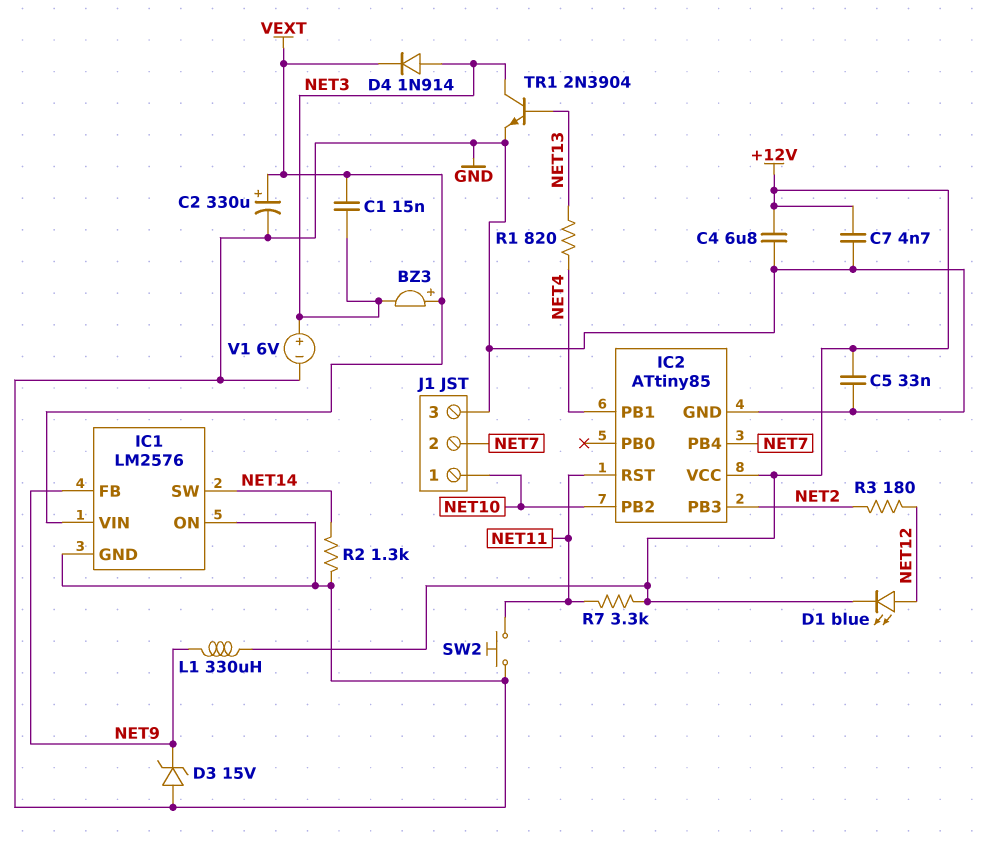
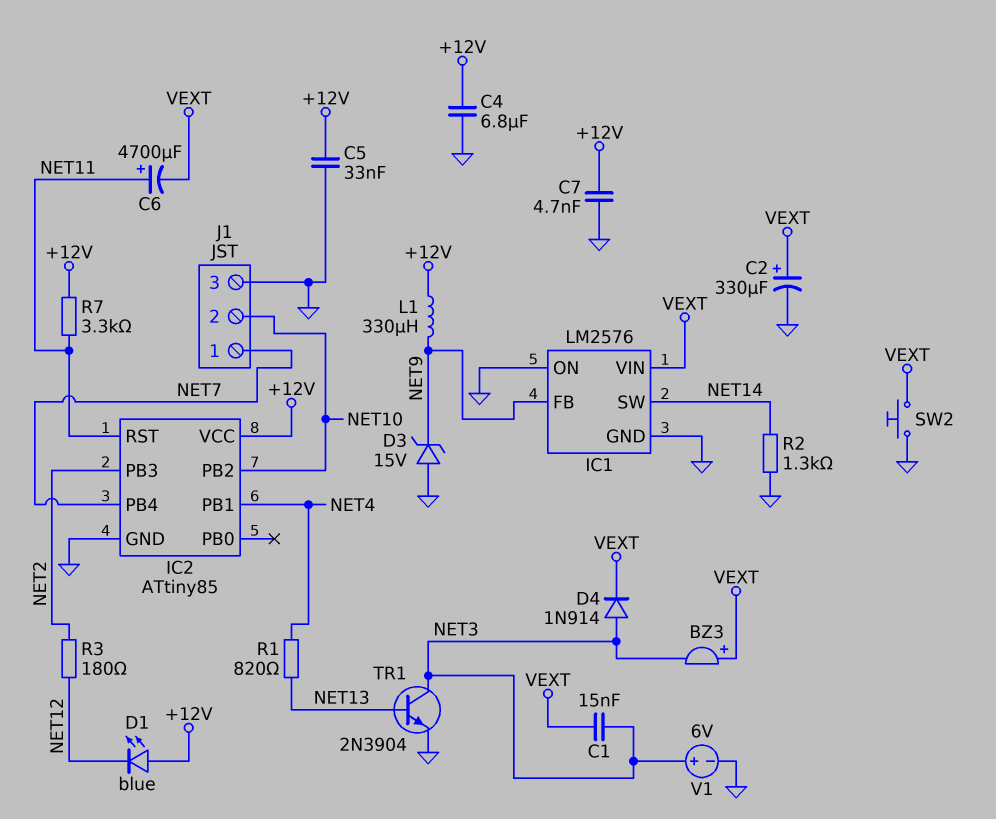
C6: none -> 4700uF (plus NET11, minus VEXT)
D1: LED blue (A NET12, K +12V) -> LED blue (A +12V, K NET12)
J1 pin 1: NET10 -> NET7
J1 pin 2: NET7 -> NET10
SW2: button (GND, NET11) -> button (GND, VEXT)

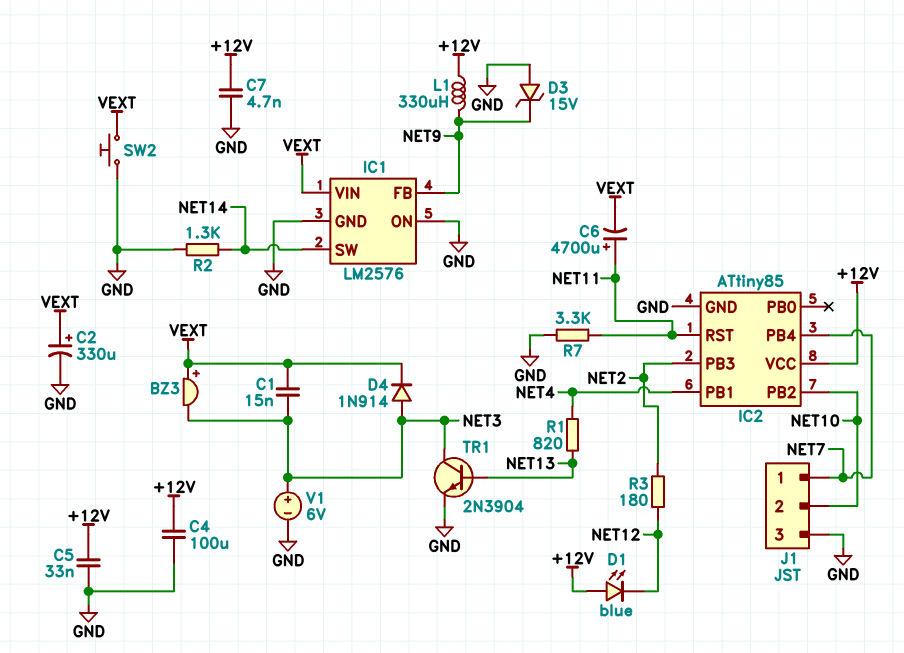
C4: 6.8uF (+12V, GND) -> 100uF (+12V, GND)
R7: 3.3k (+12V, NET11) -> 3.3k (GND, NET11)

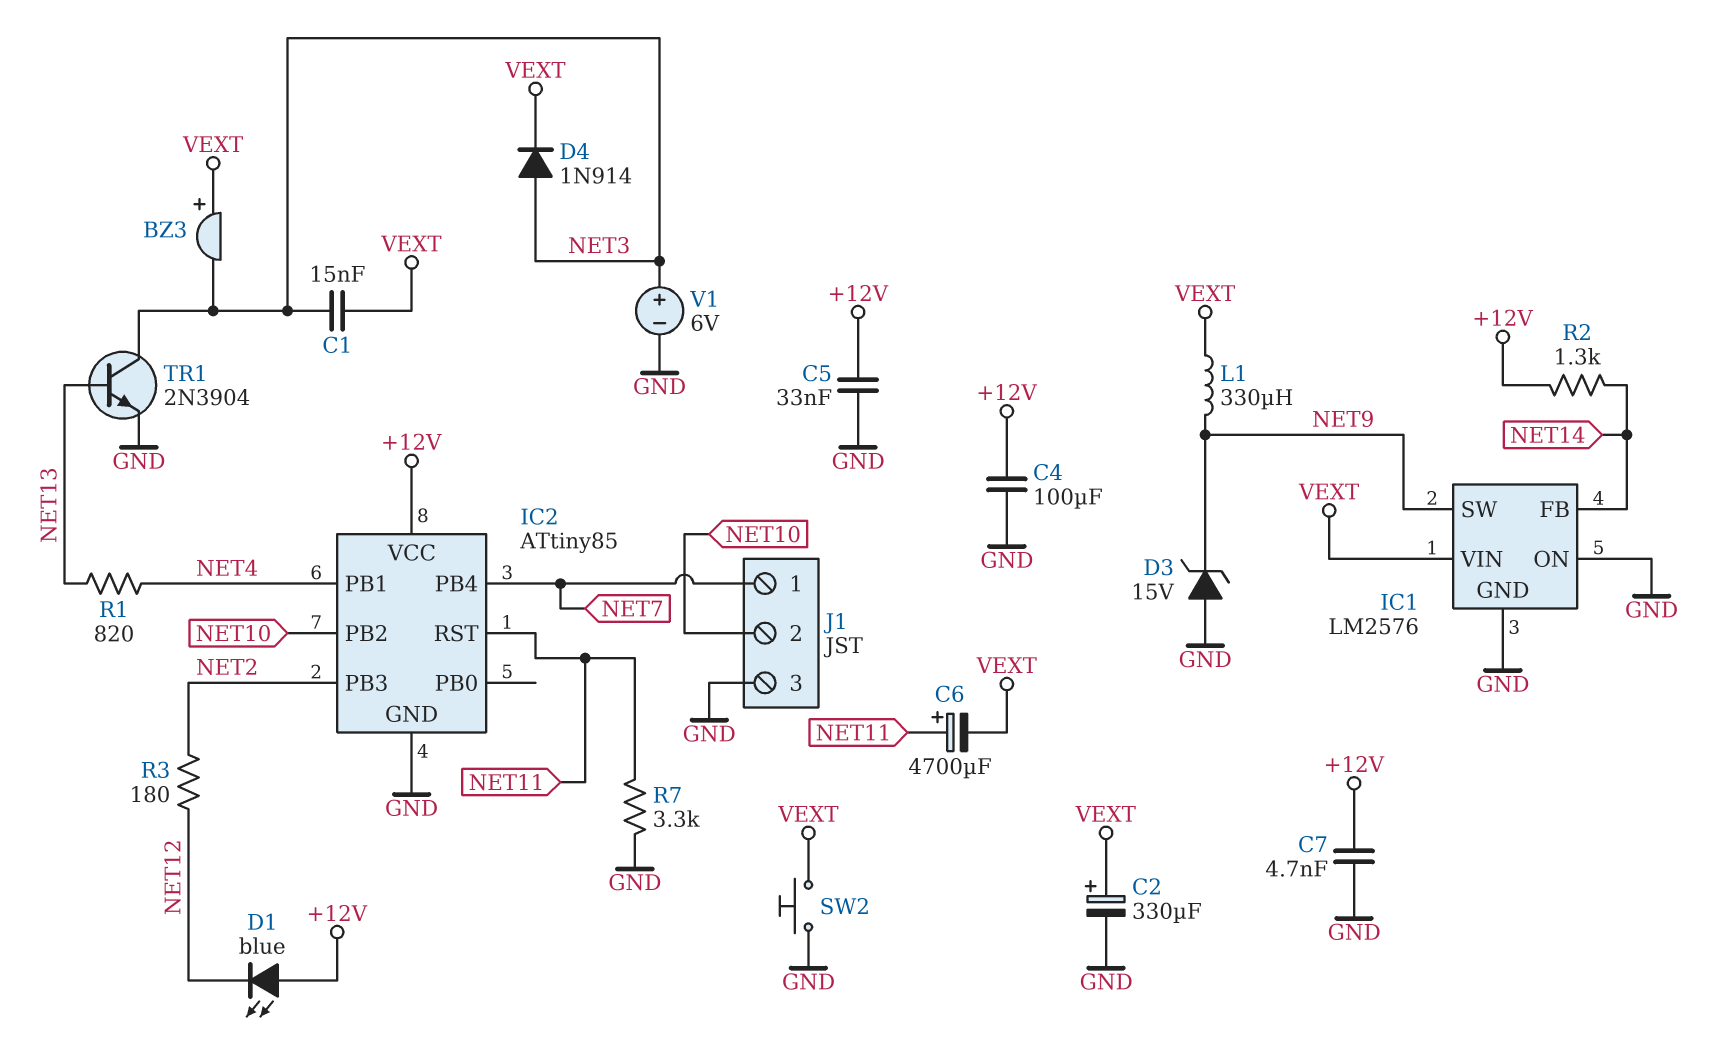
IC1 pin FB: NET9 -> NET14
IC1 pin SW: NET14 -> NET9
L1: 330uH (+12V, NET9) -> 330uH (NET9, VEXT)
R2: 1.3k (GND, NET14) -> 1.3k (+12V, NET14)

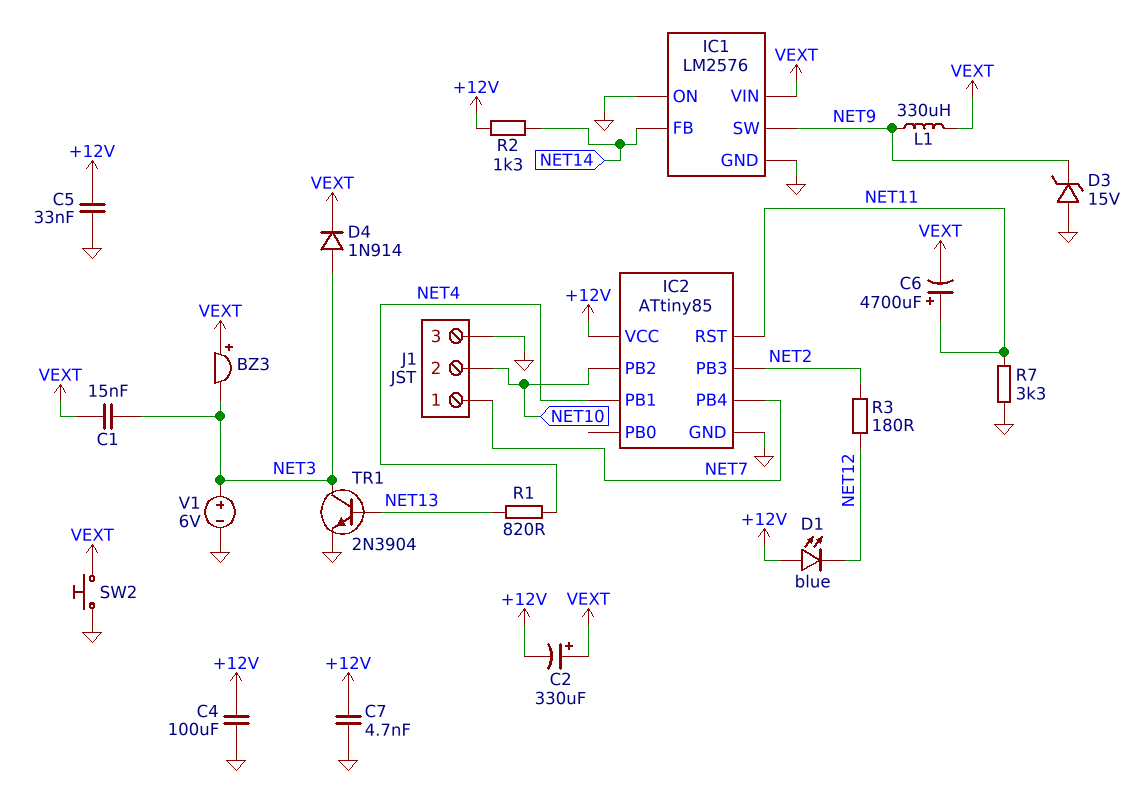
C2: 330uF (plus VEXT, minus GND) -> 330uF (plus VEXT, minus +12V)

